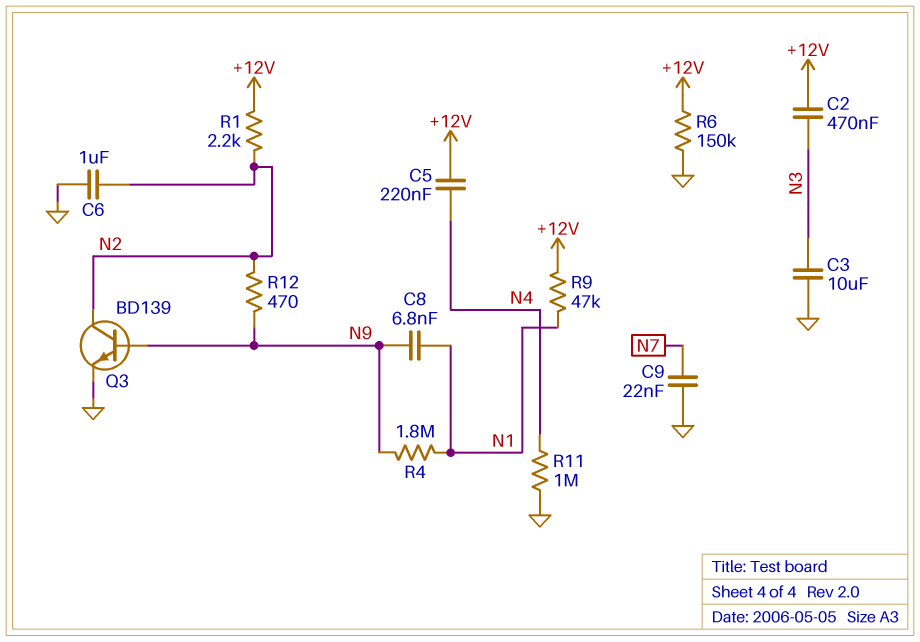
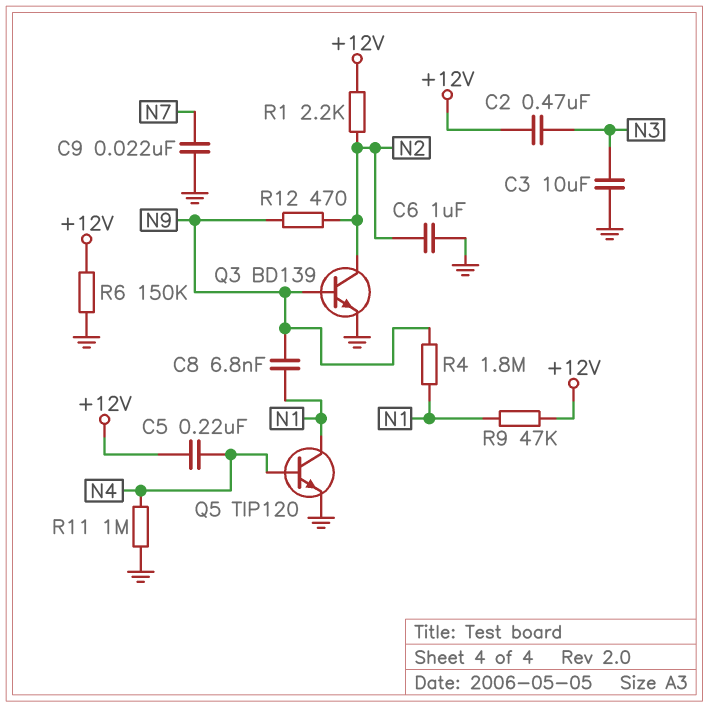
Q5: none -> NPN TIP120 (B N4, C N1, E GND)

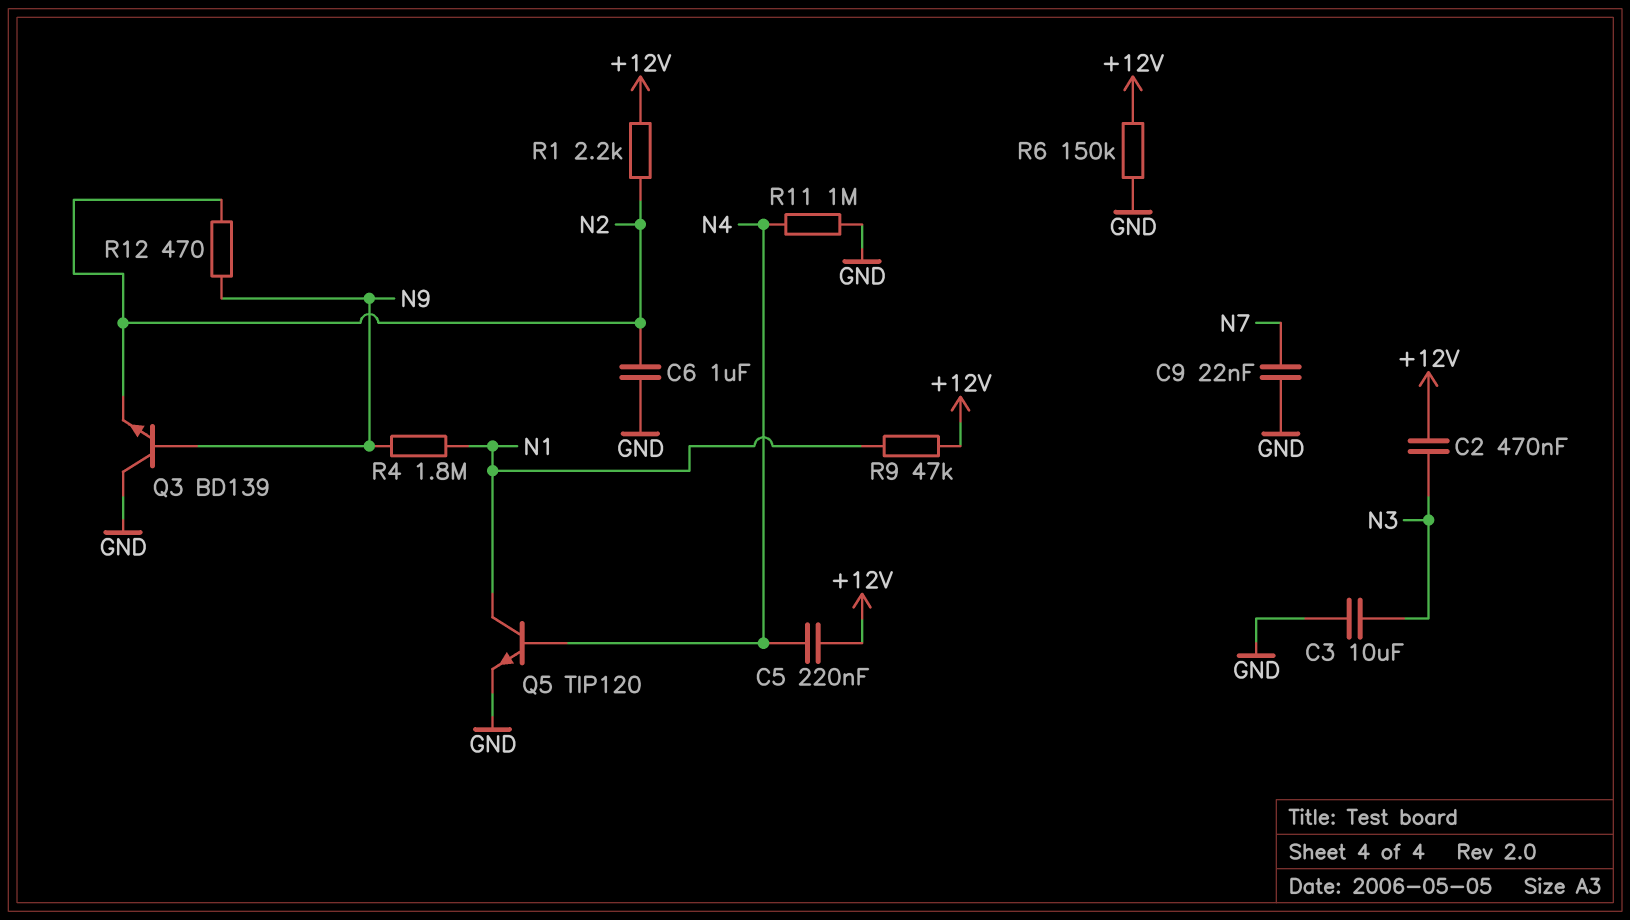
C8: 6.8nF (N1, N9) -> none
Q3: NPN BD139 (B N9, C N2, E GND) -> NPN BD139 (B N9, C GND, E N2)

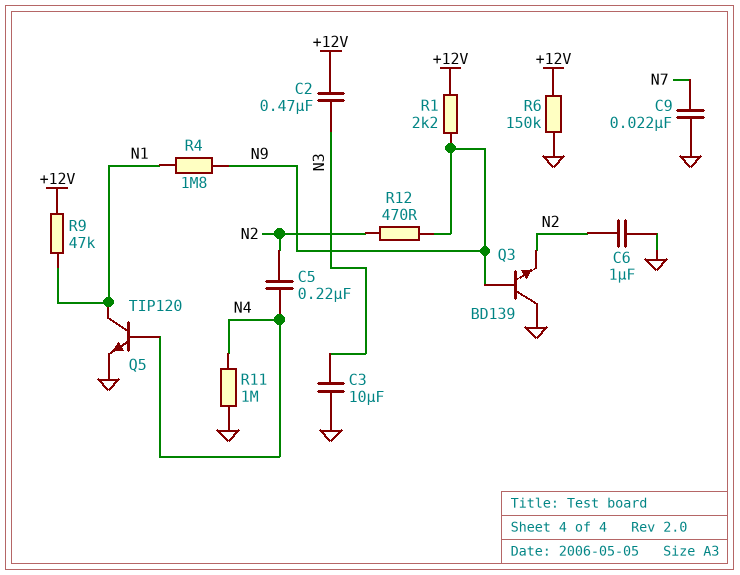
C5: 220nF (+12V, N4) -> 220nF (N2, N4)
R1: 2.2k (+12V, N2) -> 2.2k (+12V, N9)

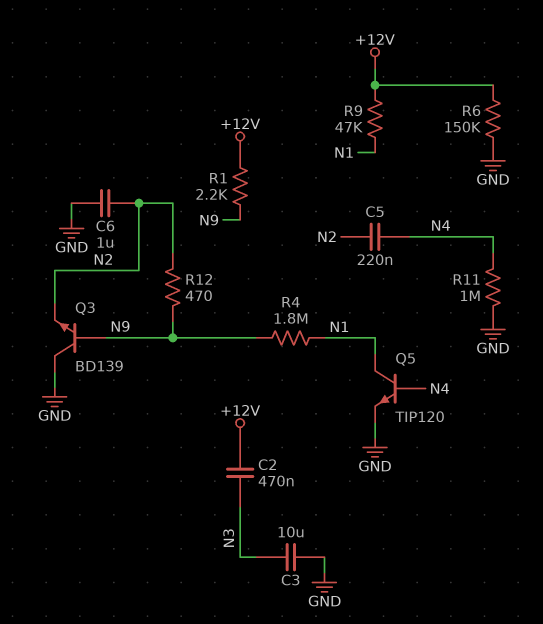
C9: 22nF (GND, N7) -> none

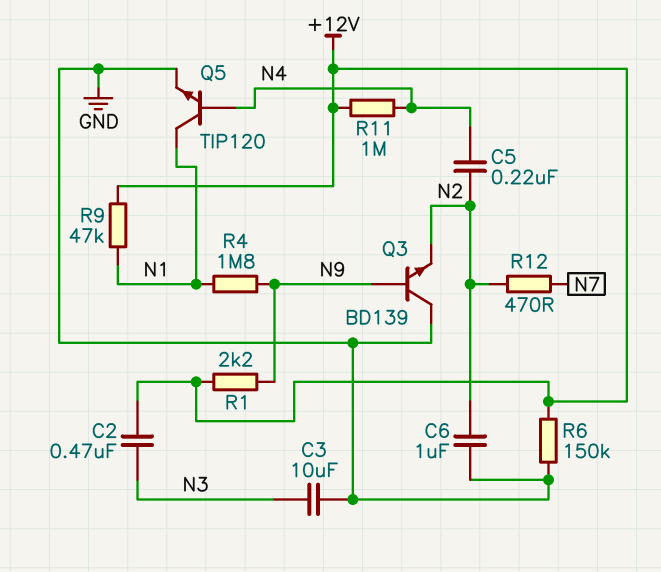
R11: 1M (GND, N4) -> 1M (+12V, N4)
R12: 470 (N2, N9) -> 470 (N2, N7)

